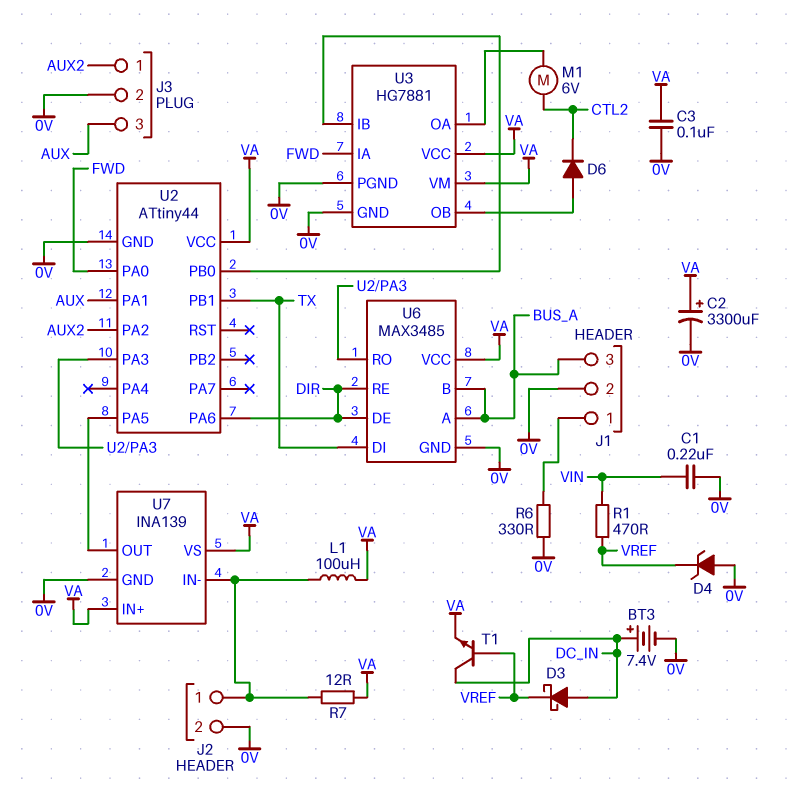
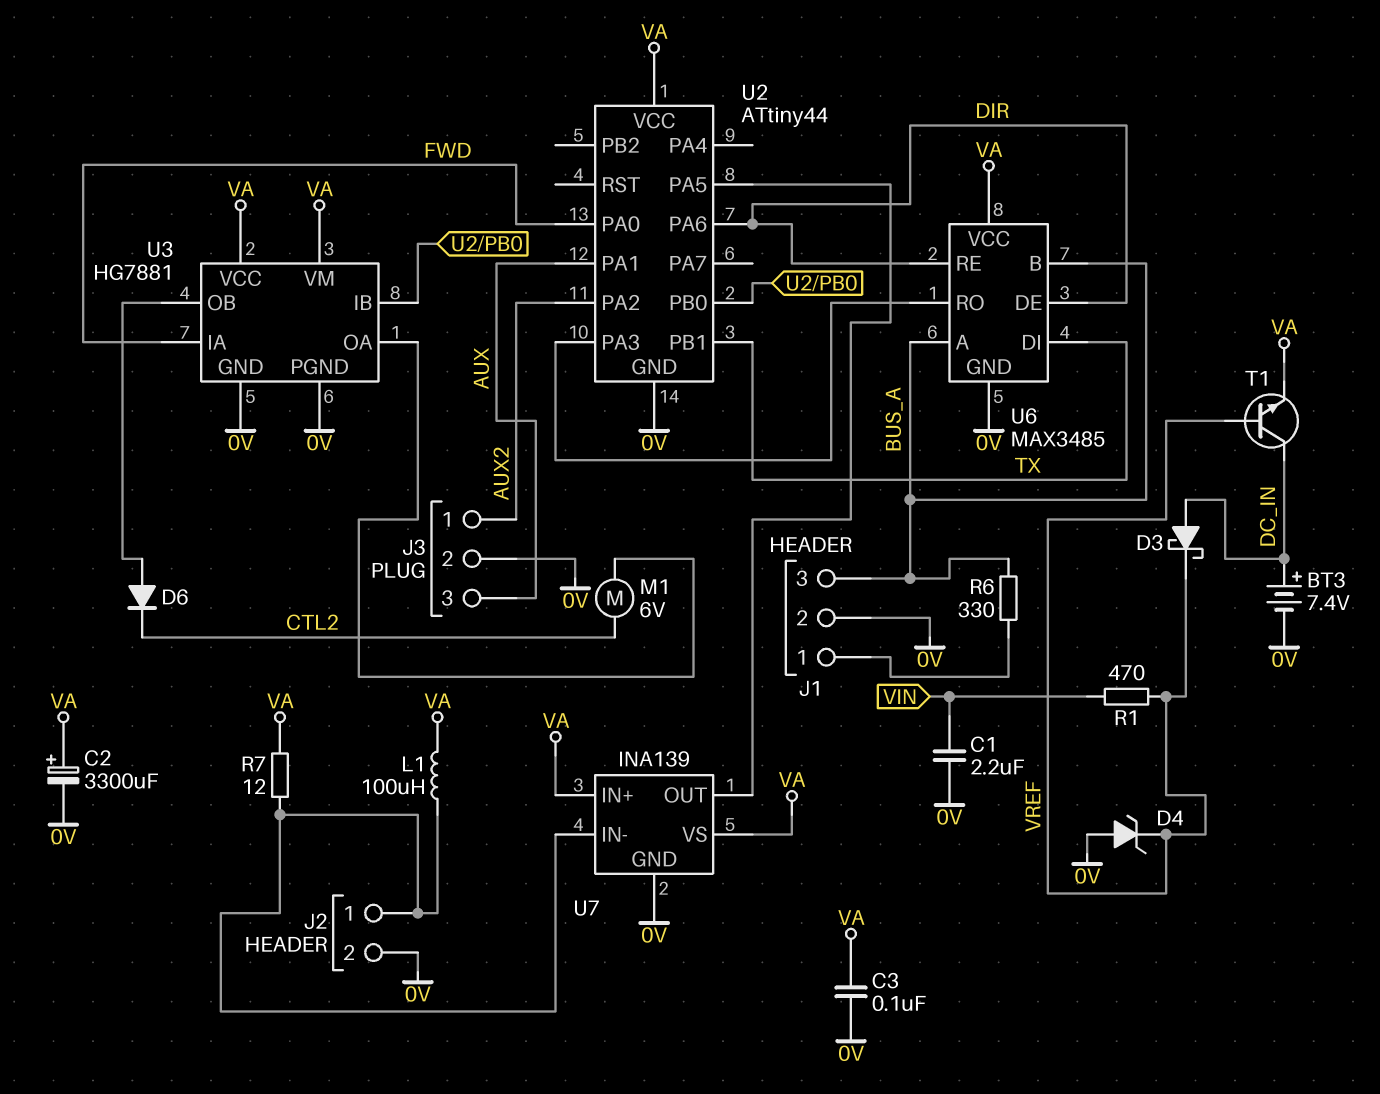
C1: 220nF (0V, VIN) -> 2.2uF (0V, VIN)
R6: 330 (0V, J1/1) -> 330 (BUS_A, J1/1)

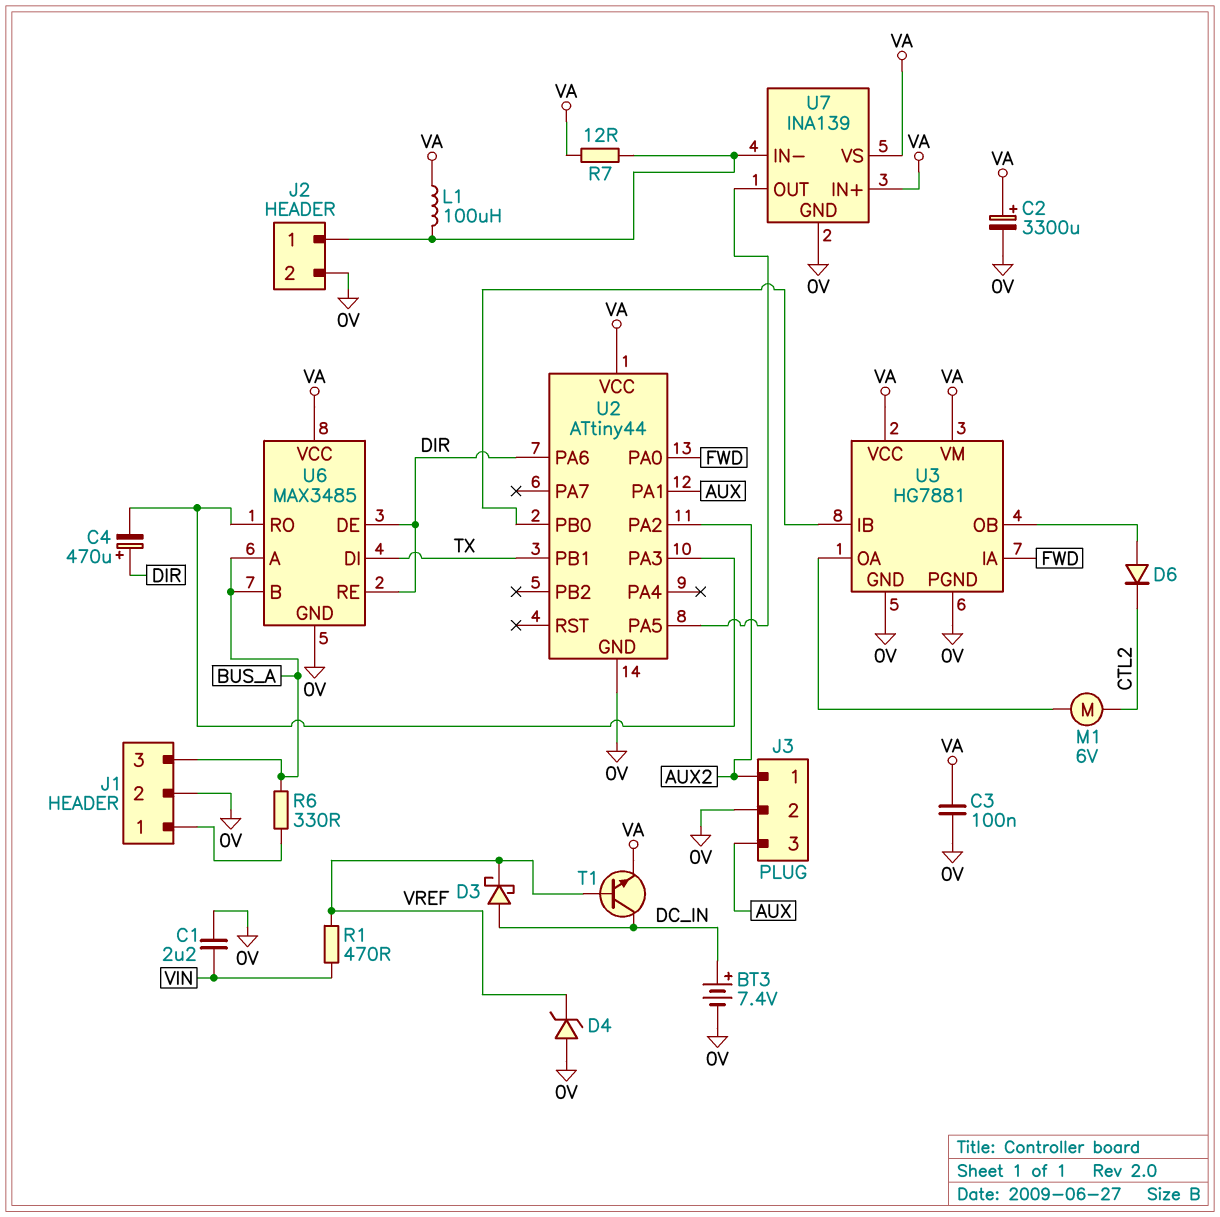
C4: none -> 470uF (plus DIR, minus U2/PA3)

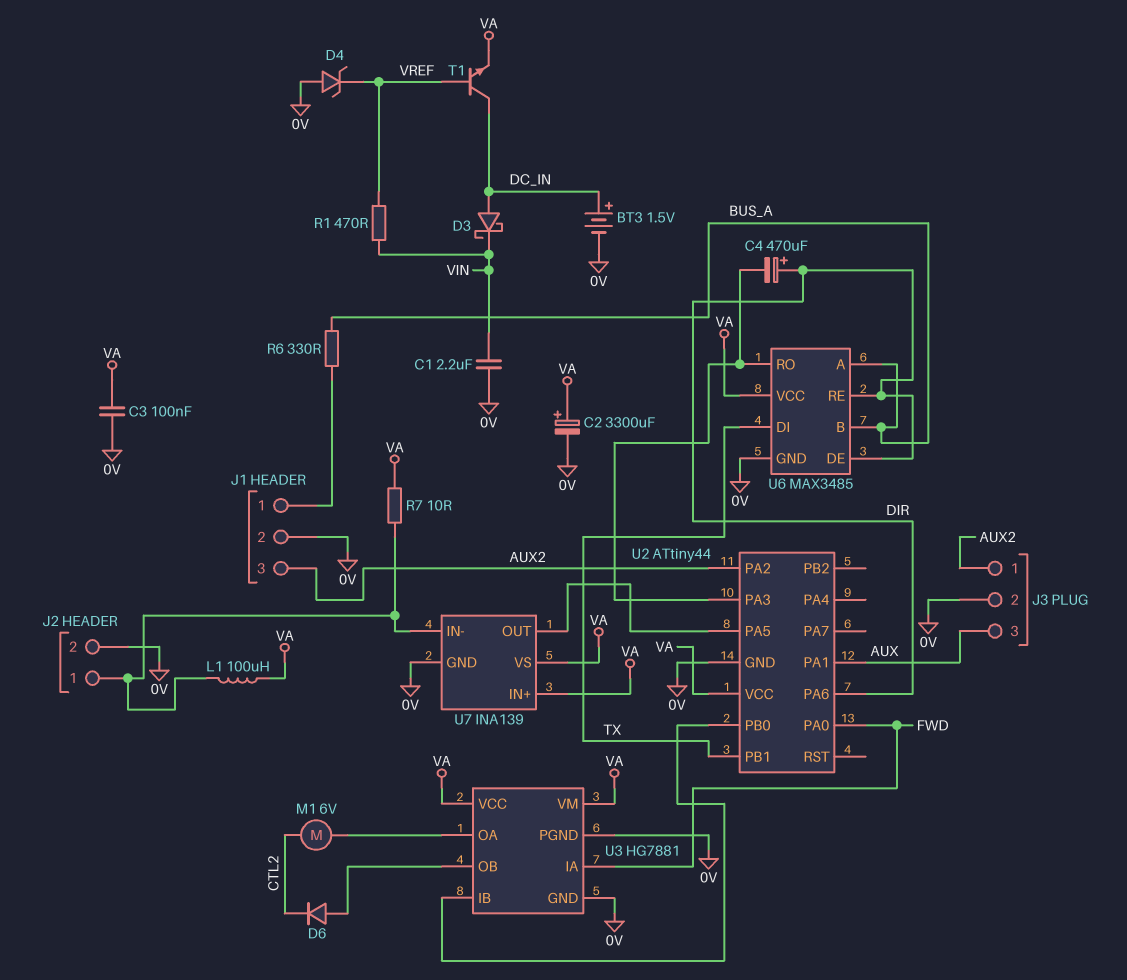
BT3: 7.4V (plus DC_IN, minus 0V) -> 1.5V (plus DC_IN, minus 0V)
D3: schottky (A DC_IN, K VREF) -> schottky (A DC_IN, K VIN)
J1 pin 3: BUS_A -> AUX2
R7: 12 (J2/1, VA) -> 10 (J2/1, VA)

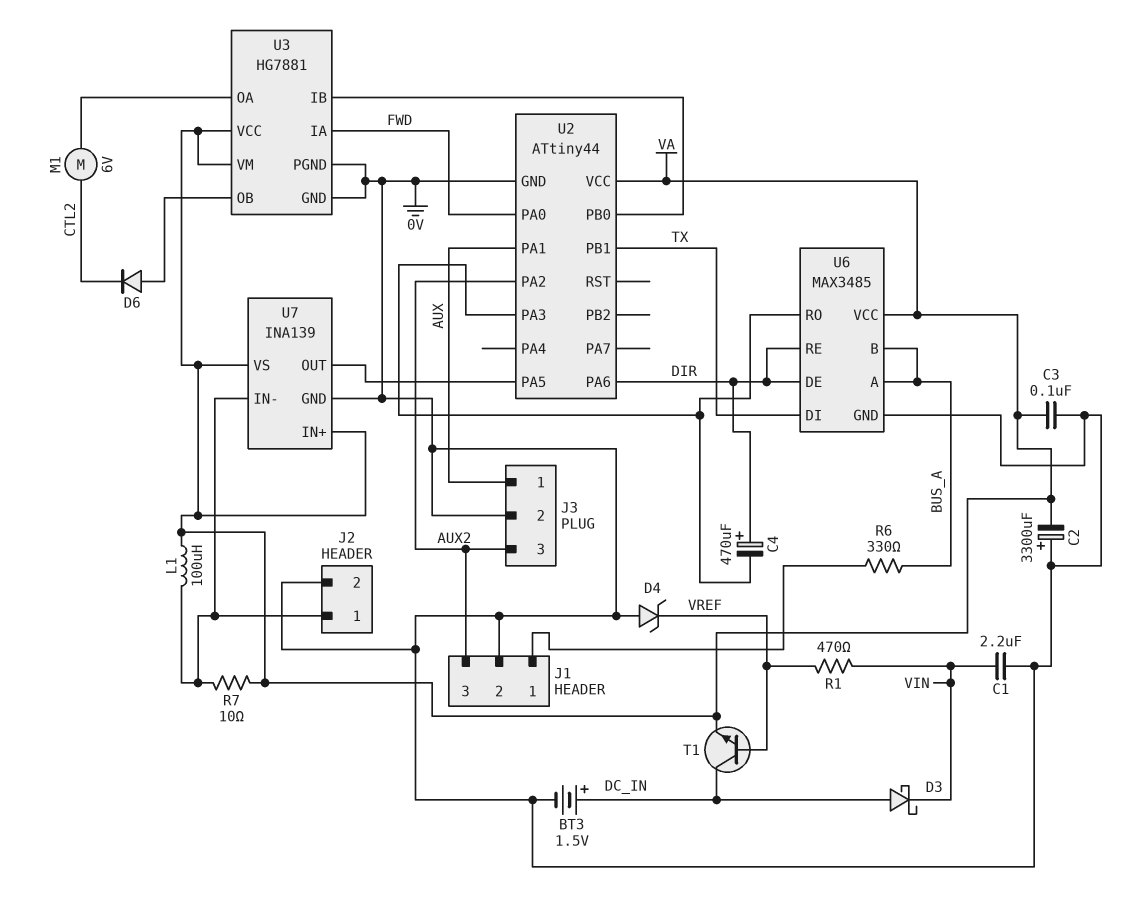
C2: 3300uF (plus VA, minus 0V) -> 3300uF (plus 0V, minus VA)
J3 pin 1: AUX2 -> AUX
J3 pin 3: AUX -> AUX2

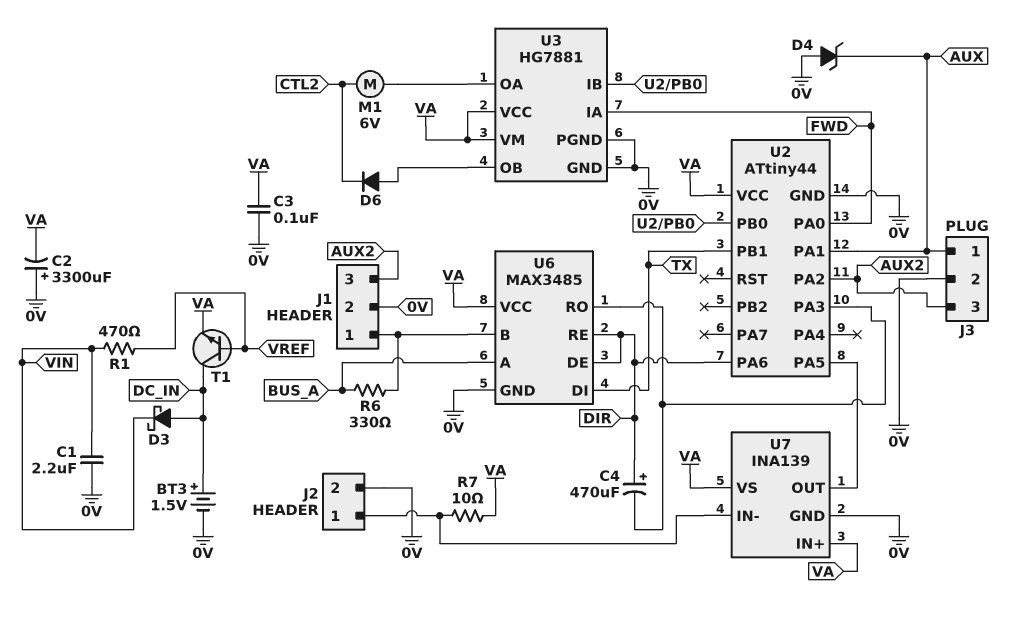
D4: zener (A 0V, K VREF) -> zener (A 0V, K AUX)
L1: 100uH (J2/1, VA) -> none
U6 pin B: BUS_A -> J1/1

